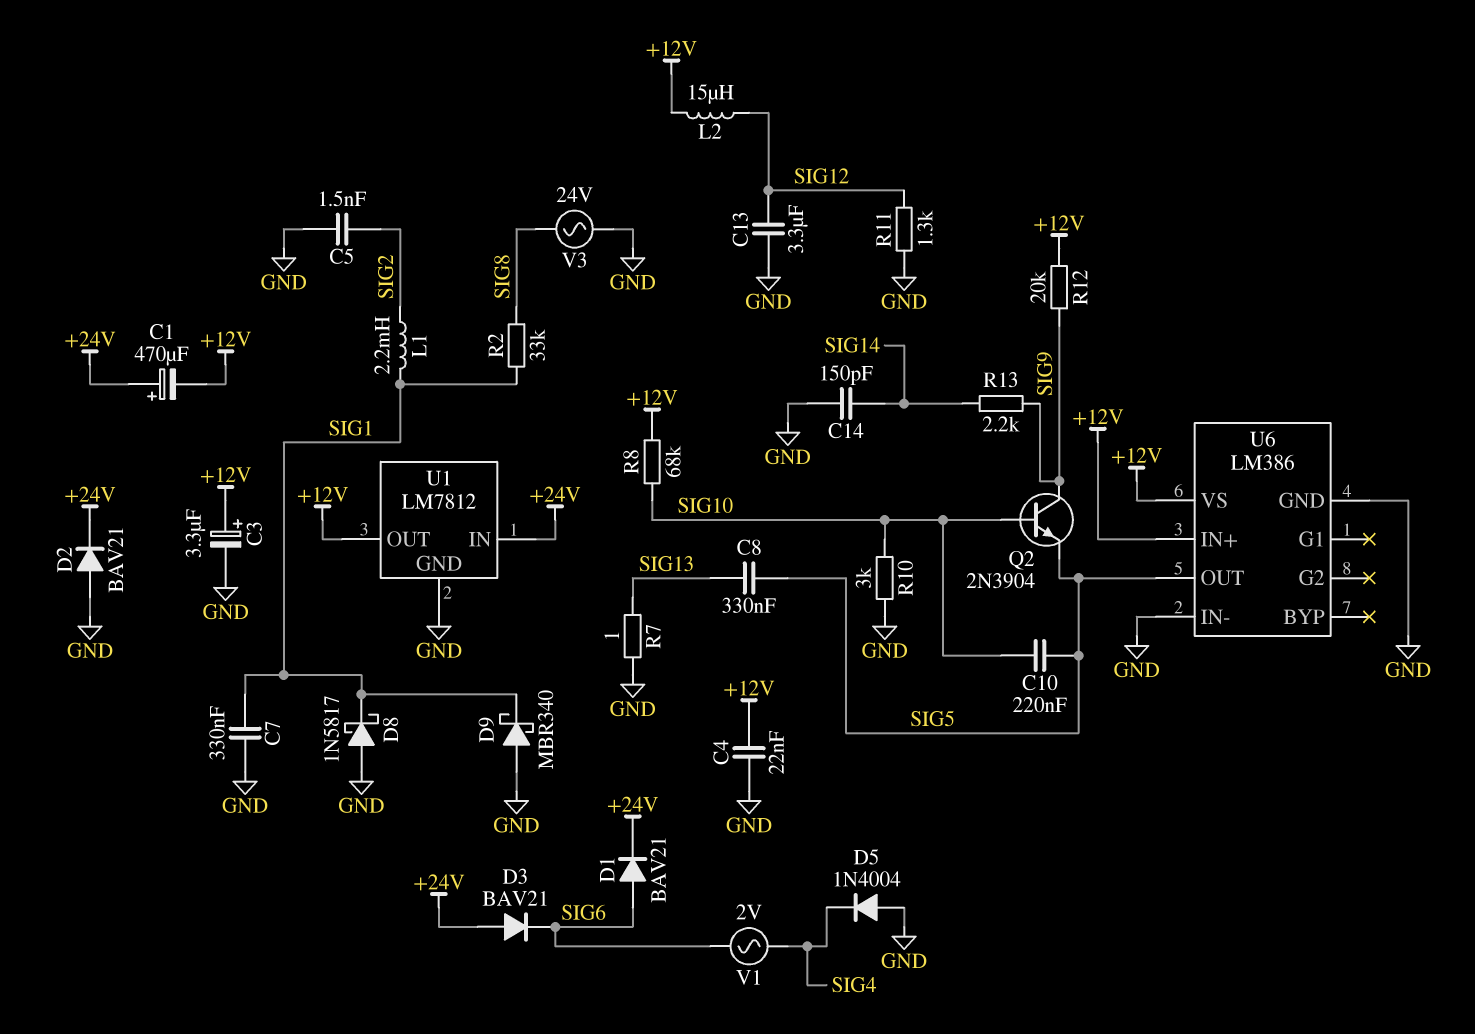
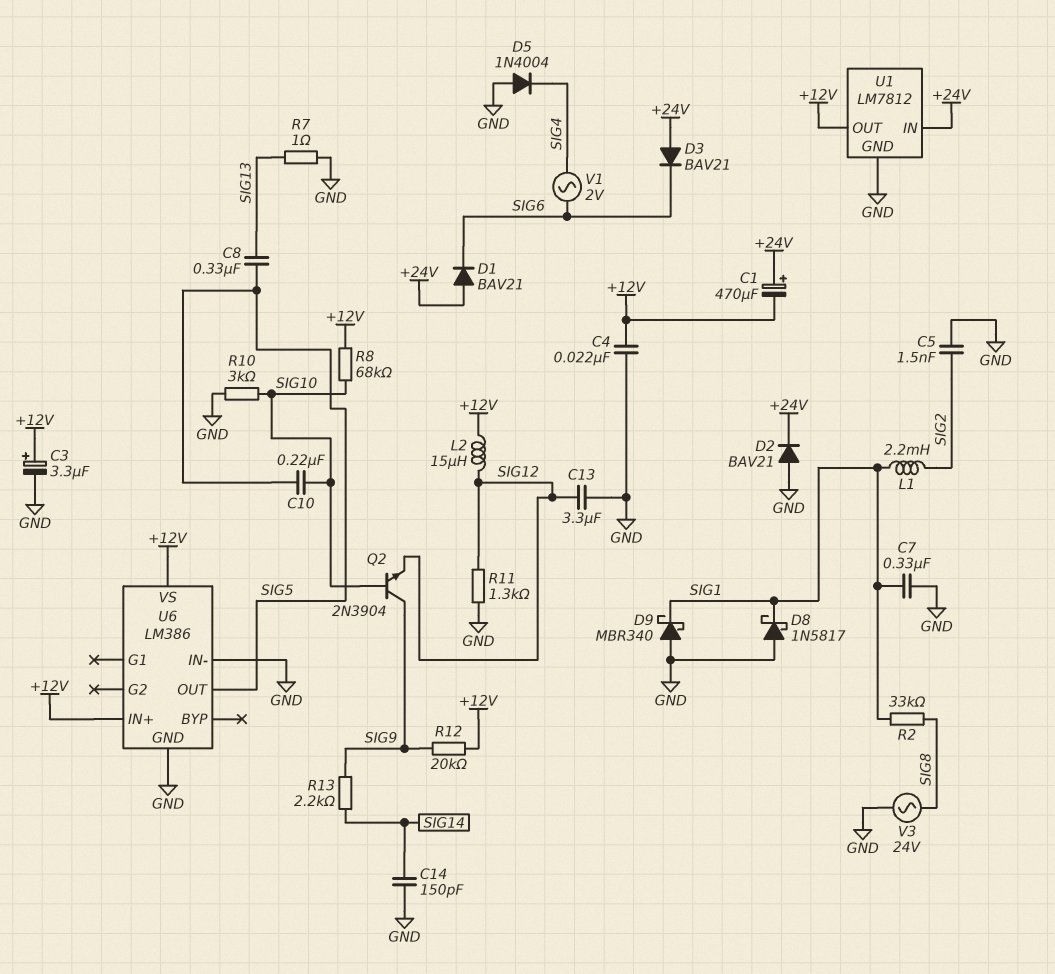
D1: diode BAV21 (A SIG6, K +24V) -> diode BAV21 (A +24V, K SIG6)
Q2: NPN 2N3904 (B SIG10, C SIG9, E SIG5) -> NPN 2N3904 (B SIG10, C SIG9, E SIG12)

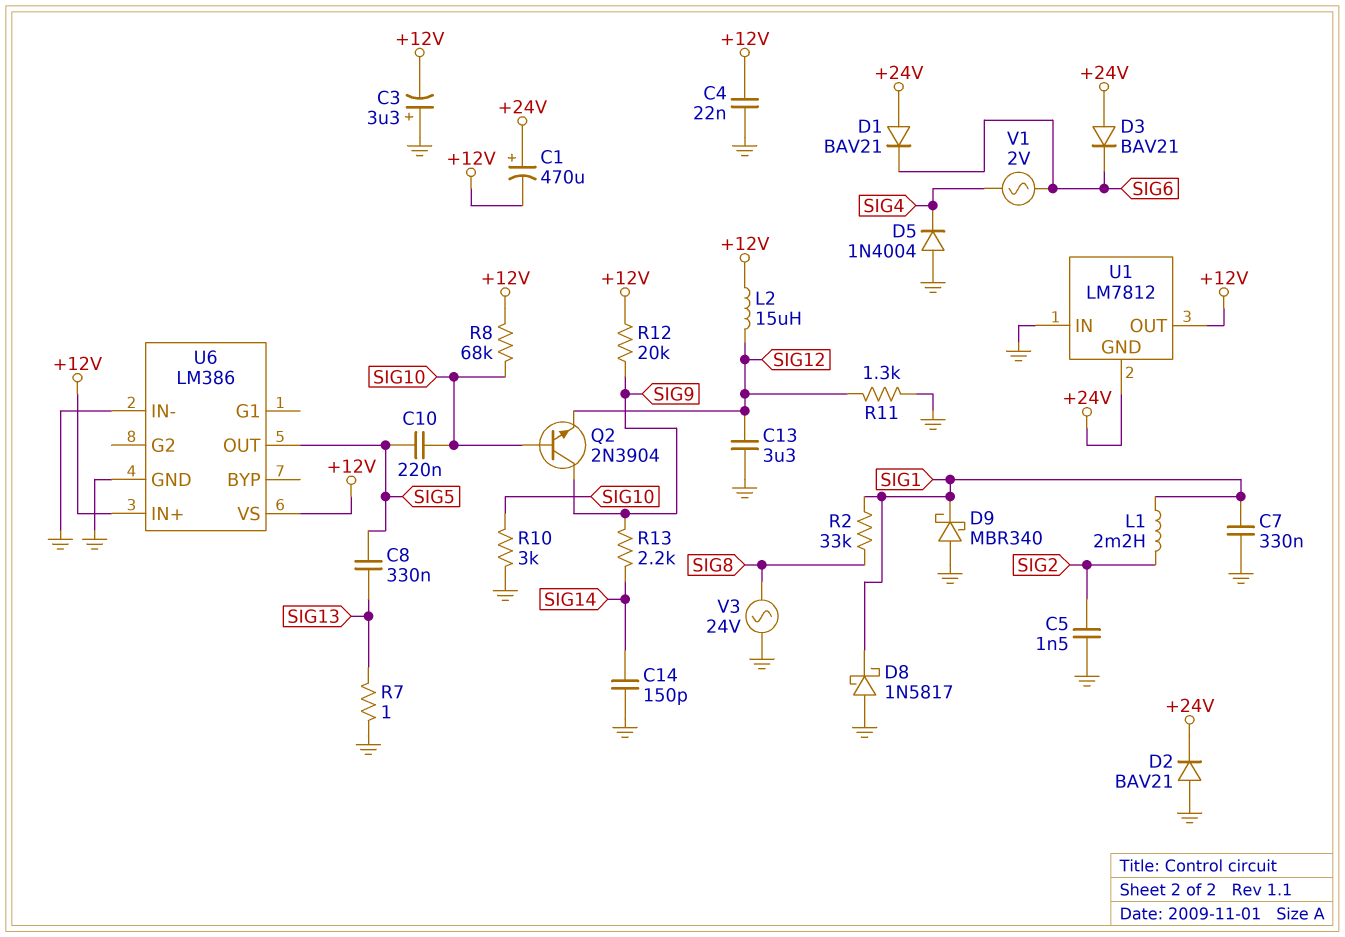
C3: 3.3uF (plus +12V, minus GND) -> 3.3uF (plus GND, minus +12V)
U1 pin GND: GND -> +24V
U1 pin IN: +24V -> GND

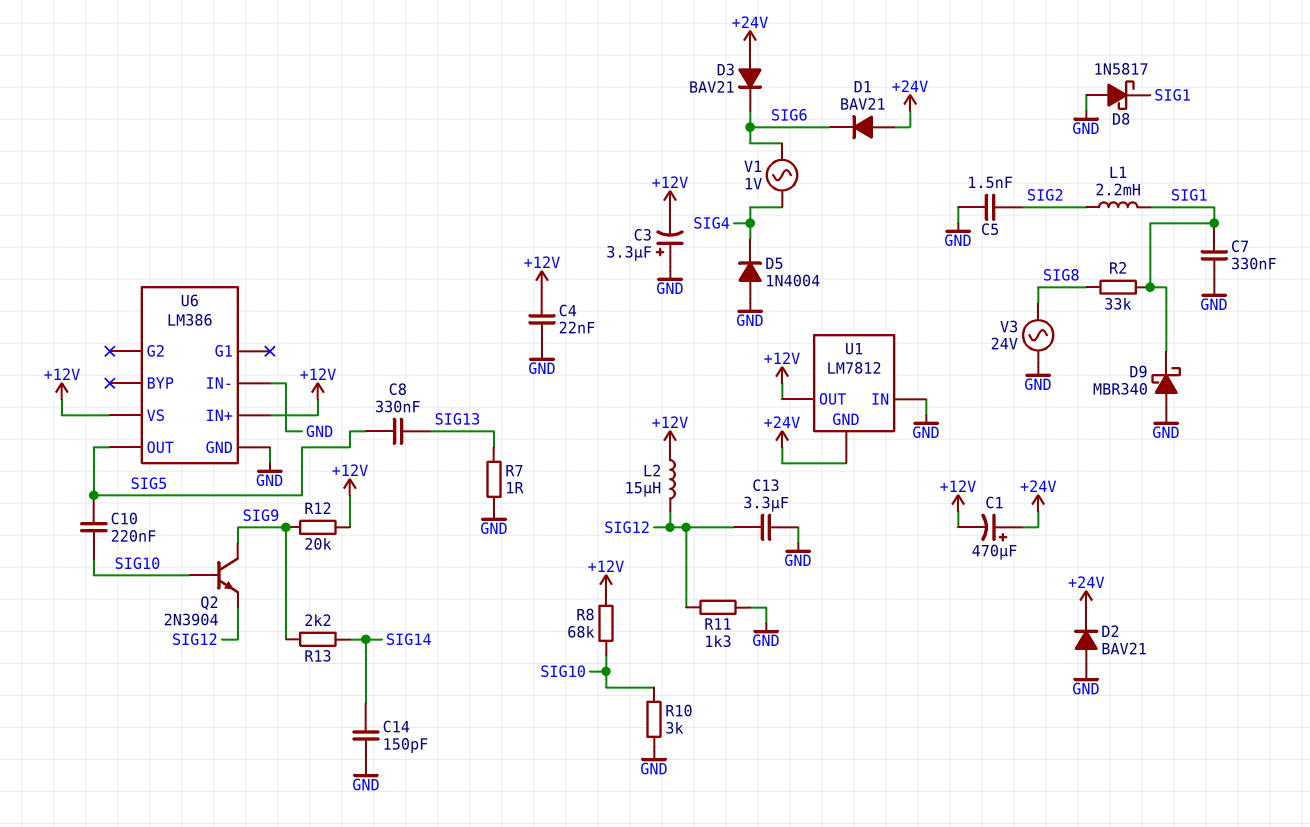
V1: AC 2V (SIG4, SIG6) -> AC 1V (SIG4, SIG6)

